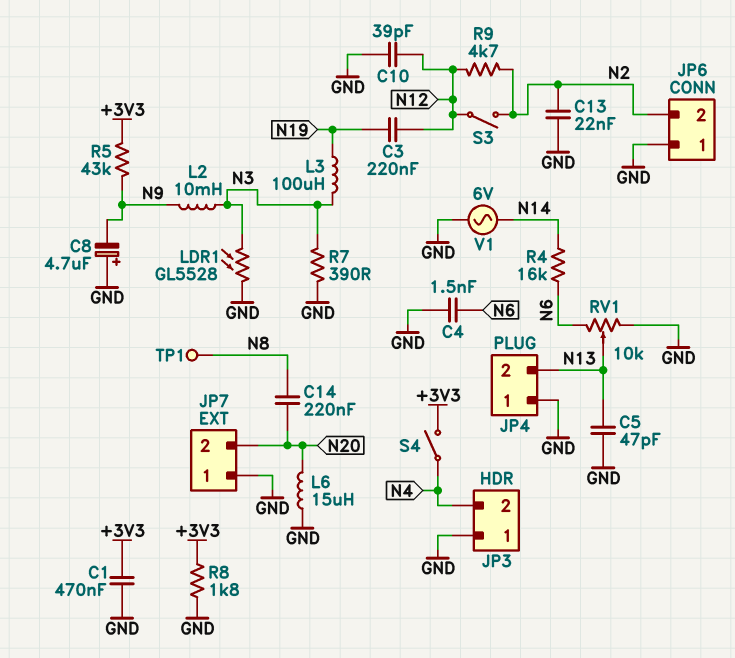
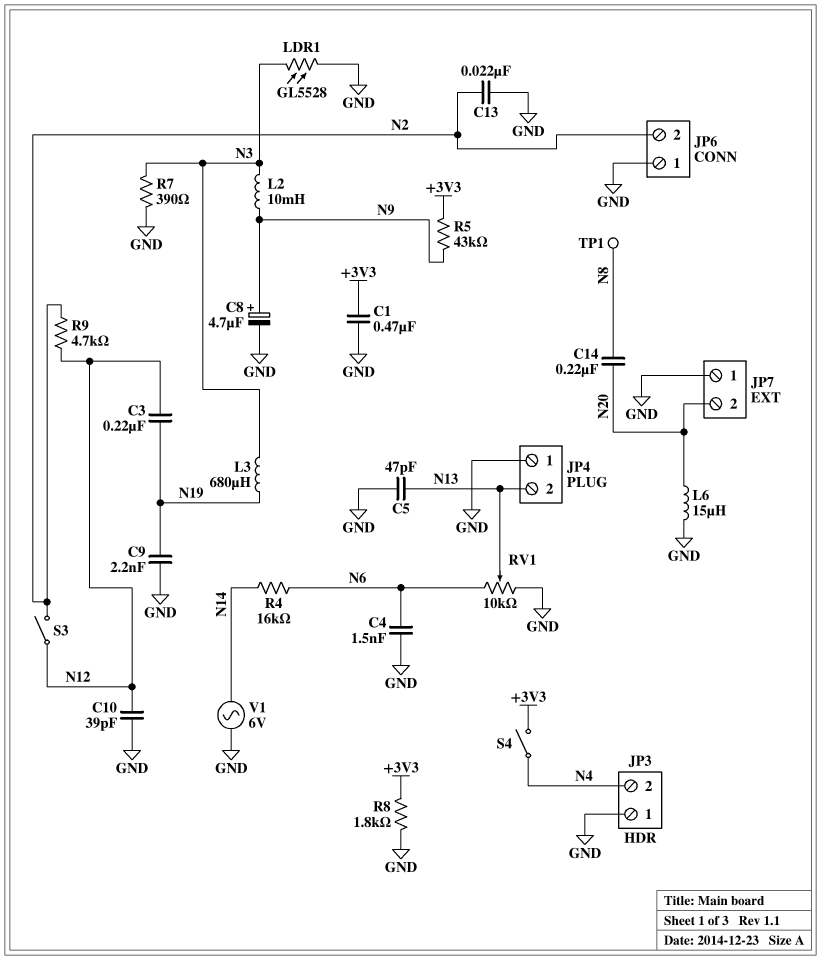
C8: 4.7uF (plus GND, minus N9) -> 4.7uF (plus N9, minus GND)
C9: none -> 2.2nF (GND, N19)
L3: 100uH (N3, N19) -> 680uH (N3, N19)

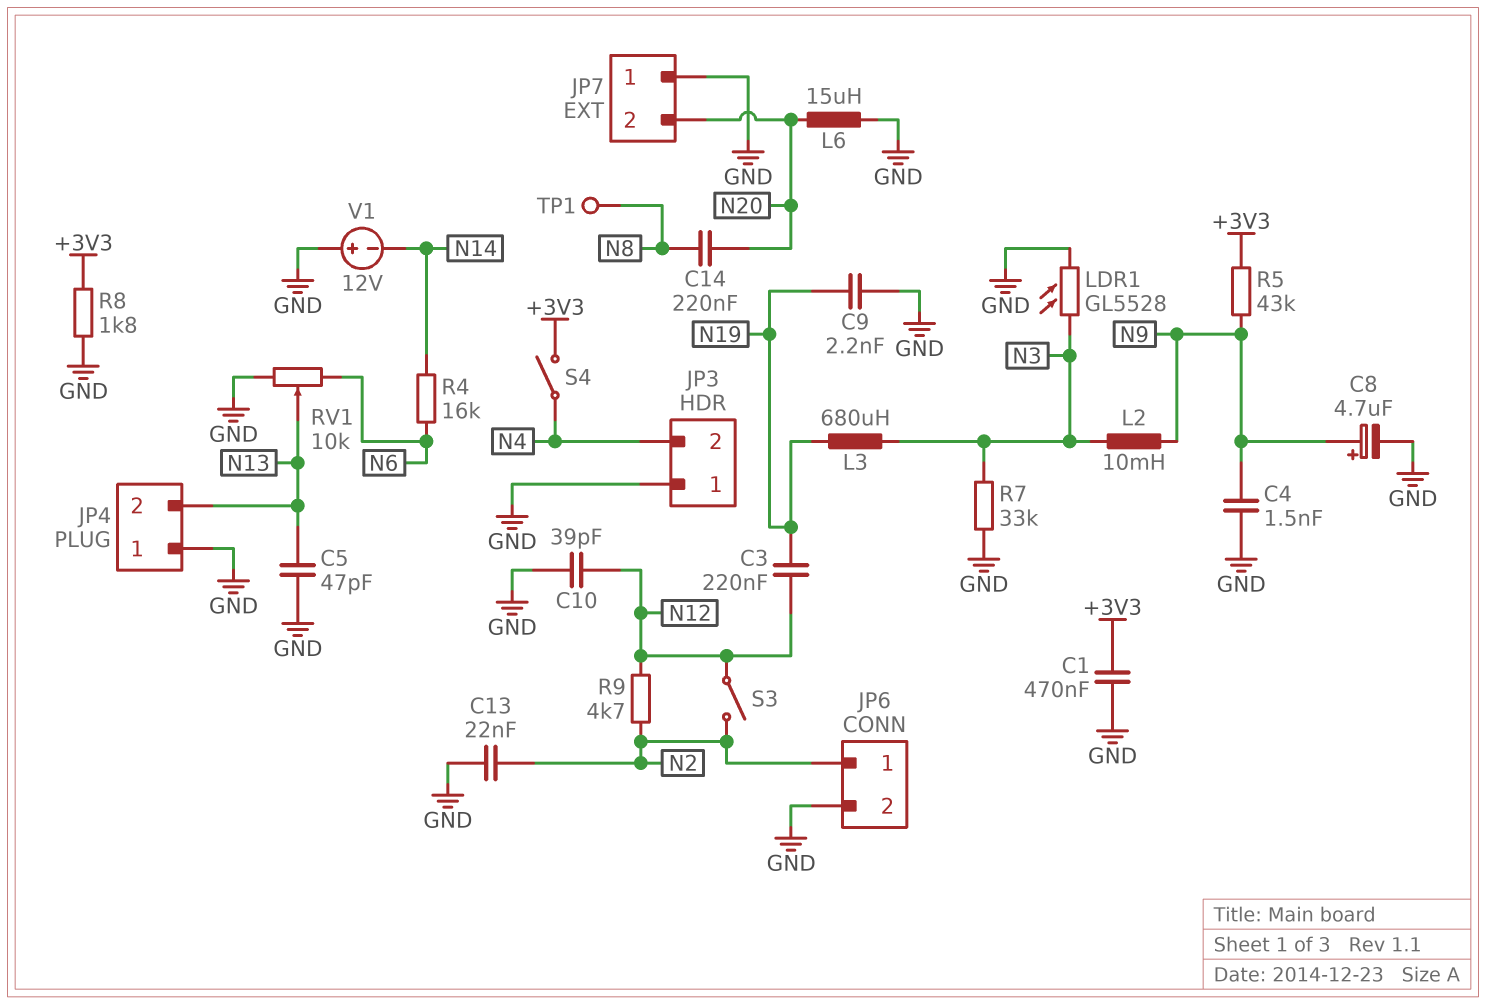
C4: 1.5nF (GND, N6) -> 1.5nF (GND, N9)
JP6 pin 1: GND -> N2
JP6 pin 2: N2 -> GND
R7: 390 (GND, N3) -> 33k (GND, N3)
V1: AC 6V (GND, N14) -> 12V (plus GND, minus N14)

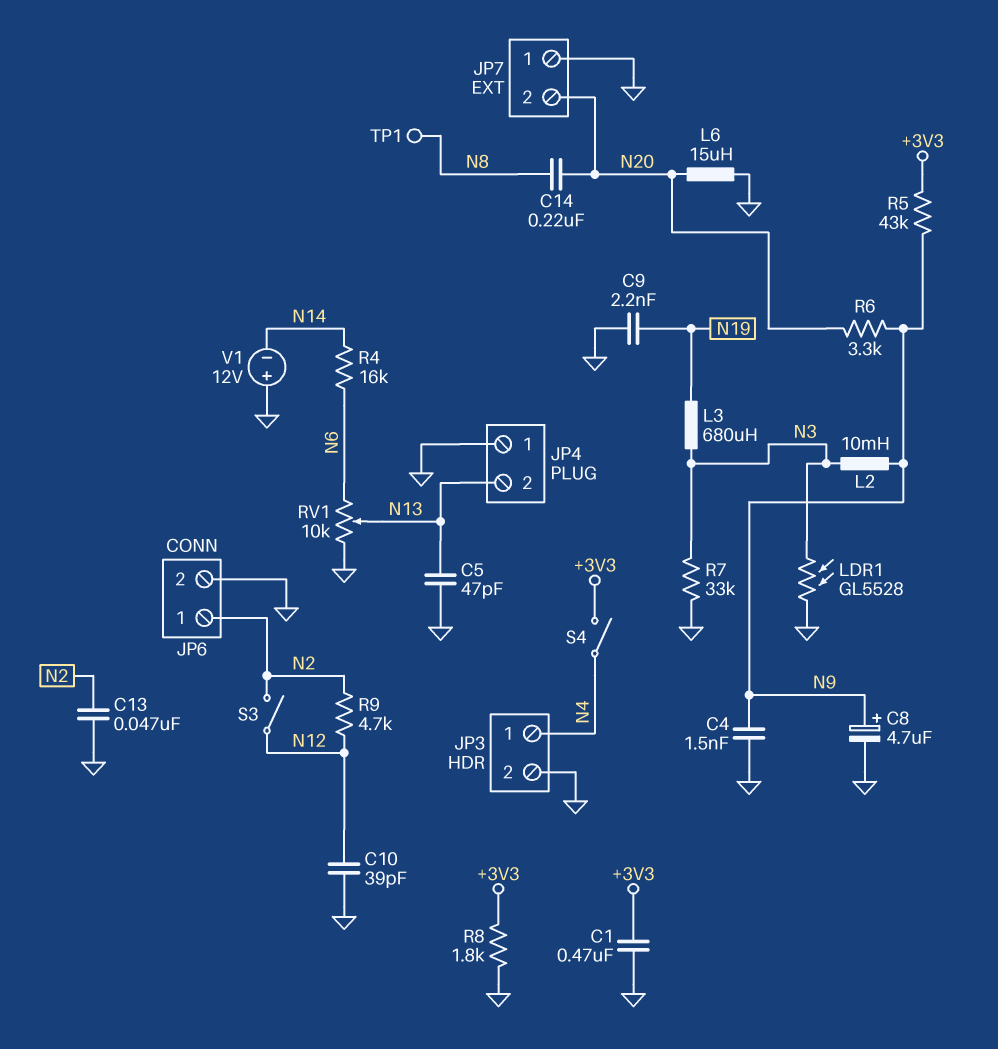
C3: 220nF (N12, N19) -> none
C13: 22nF (GND, N2) -> 47nF (GND, N2)
JP3 pin 1: GND -> N4
JP3 pin 2: N4 -> GND
R6: none -> 3.3k (N9, N20)

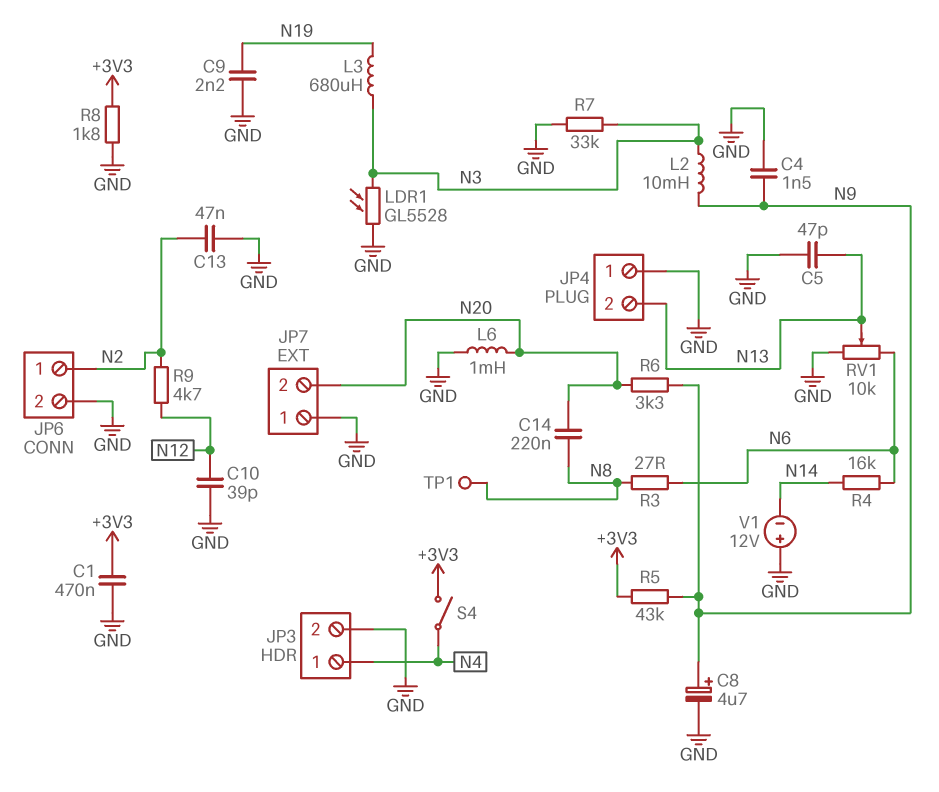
L6: 15uH (GND, N20) -> 1mH (GND, N20)
R3: none -> 27 (N6, N8)
S3: switch (N2, N12) -> none

